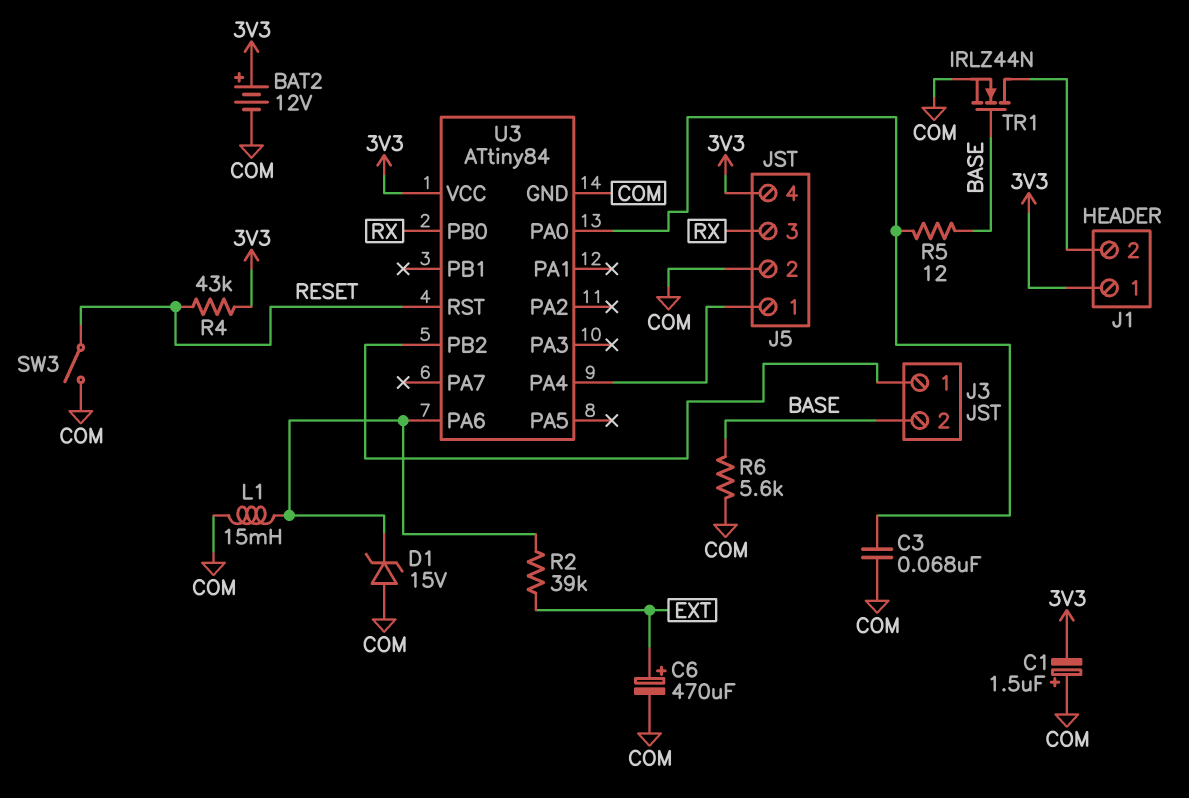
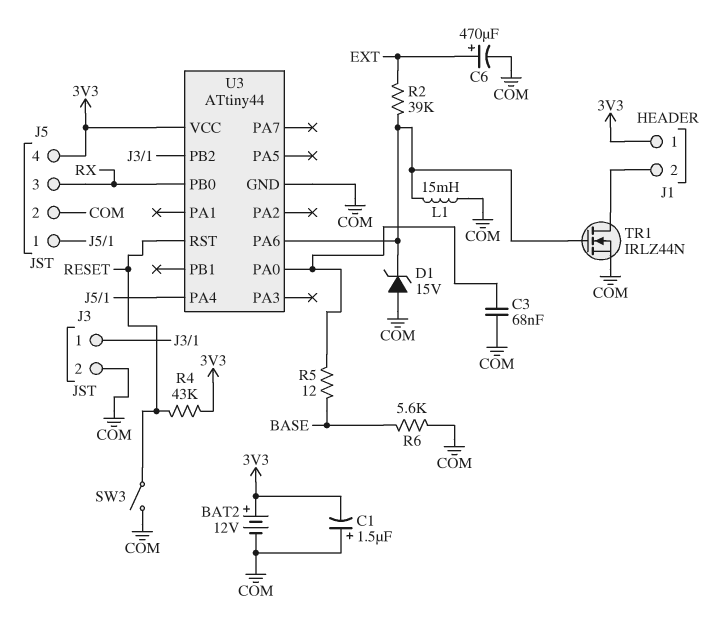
J3 pin 2: BASE -> COM
TR1: NMOS IRLZ44N (G BASE, D J1/2, S COM) -> NMOS IRLZ44N (G U3/PA6, D J1/2, S COM)
U3: ATtiny84 -> ATtiny44

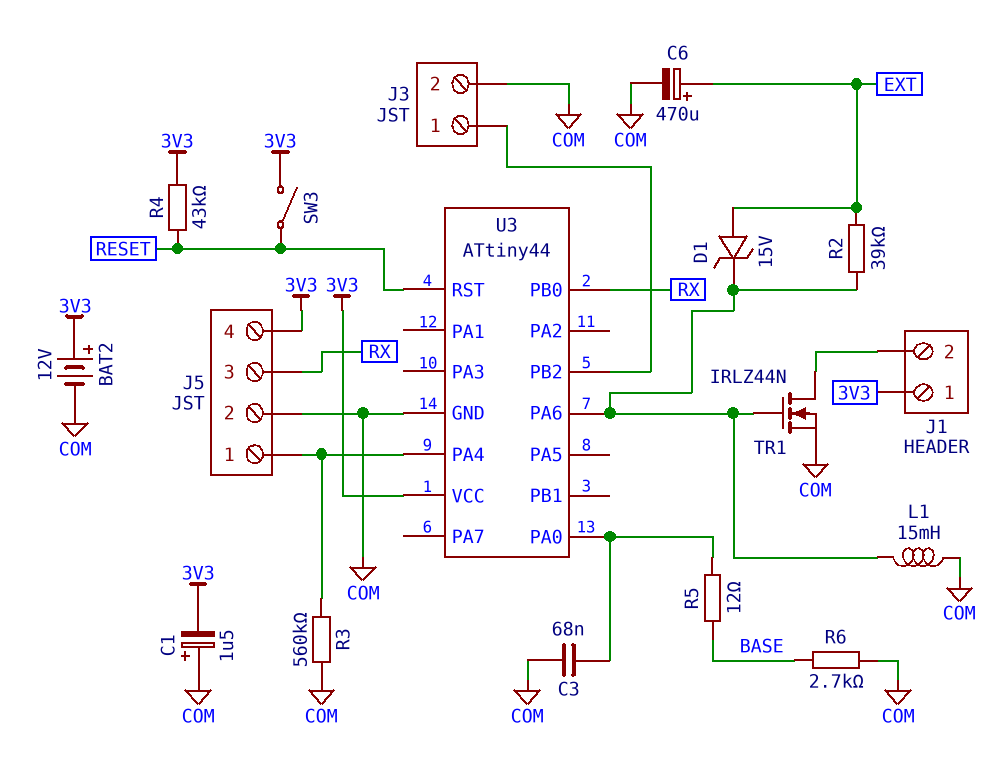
D1: zener 15V (A COM, K U3/PA6) -> zener 15V (A EXT, K U3/PA6)
R3: none -> 560k (COM, J5/1)
R6: 5.6k (BASE, COM) -> 2.7k (BASE, COM)
SW3: switch (COM, RESET) -> switch (3V3, RESET)

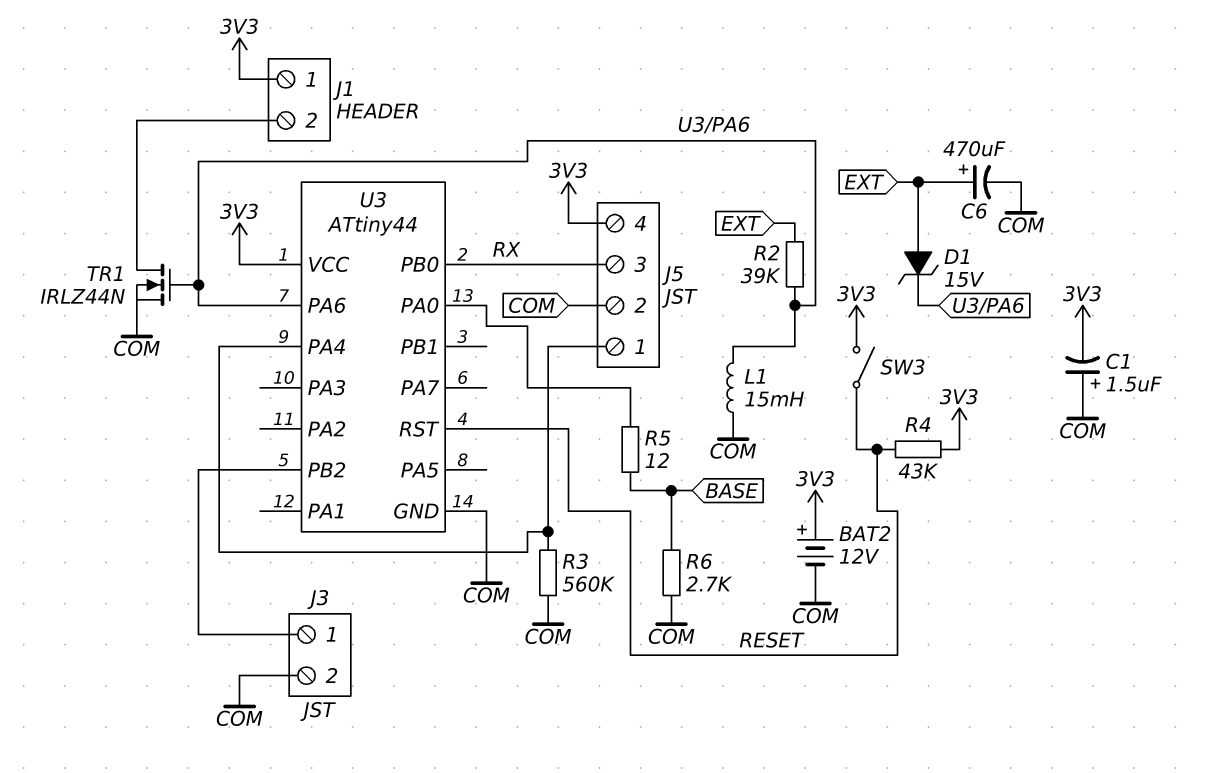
C3: 68nF (COM, U3/PA0) -> none

